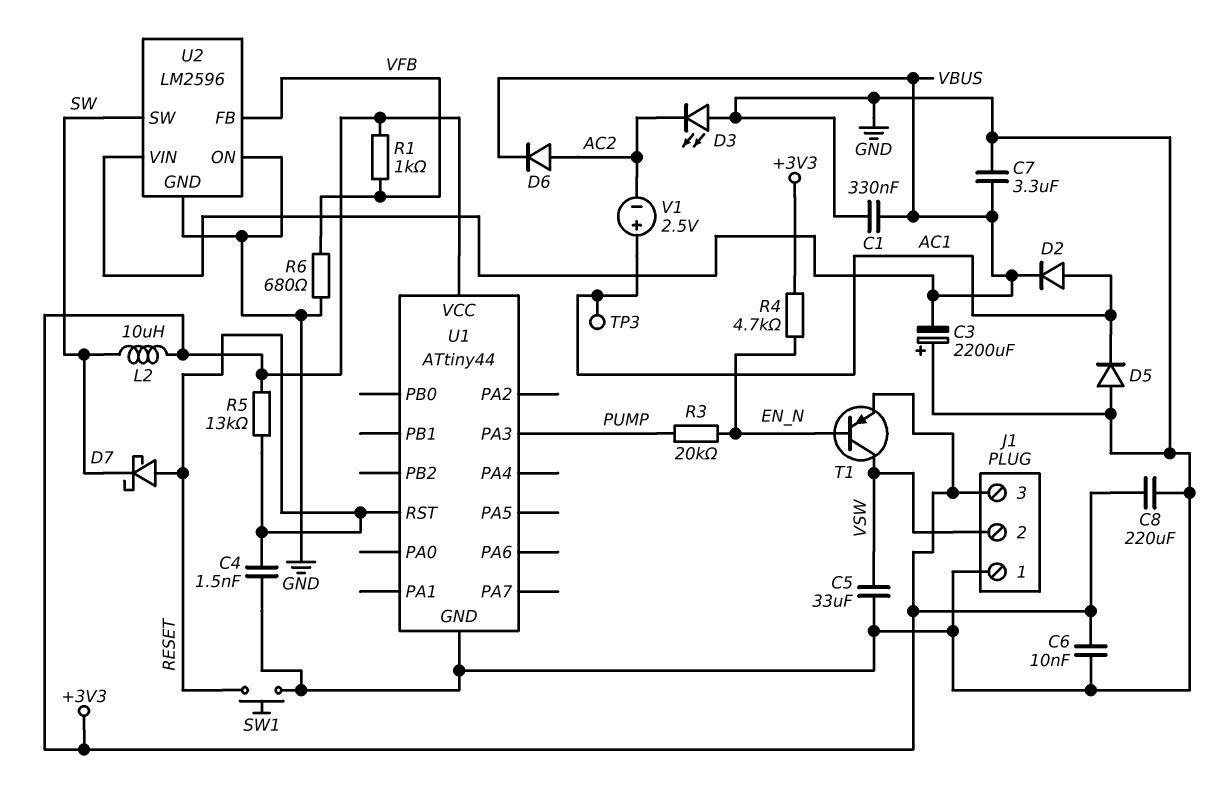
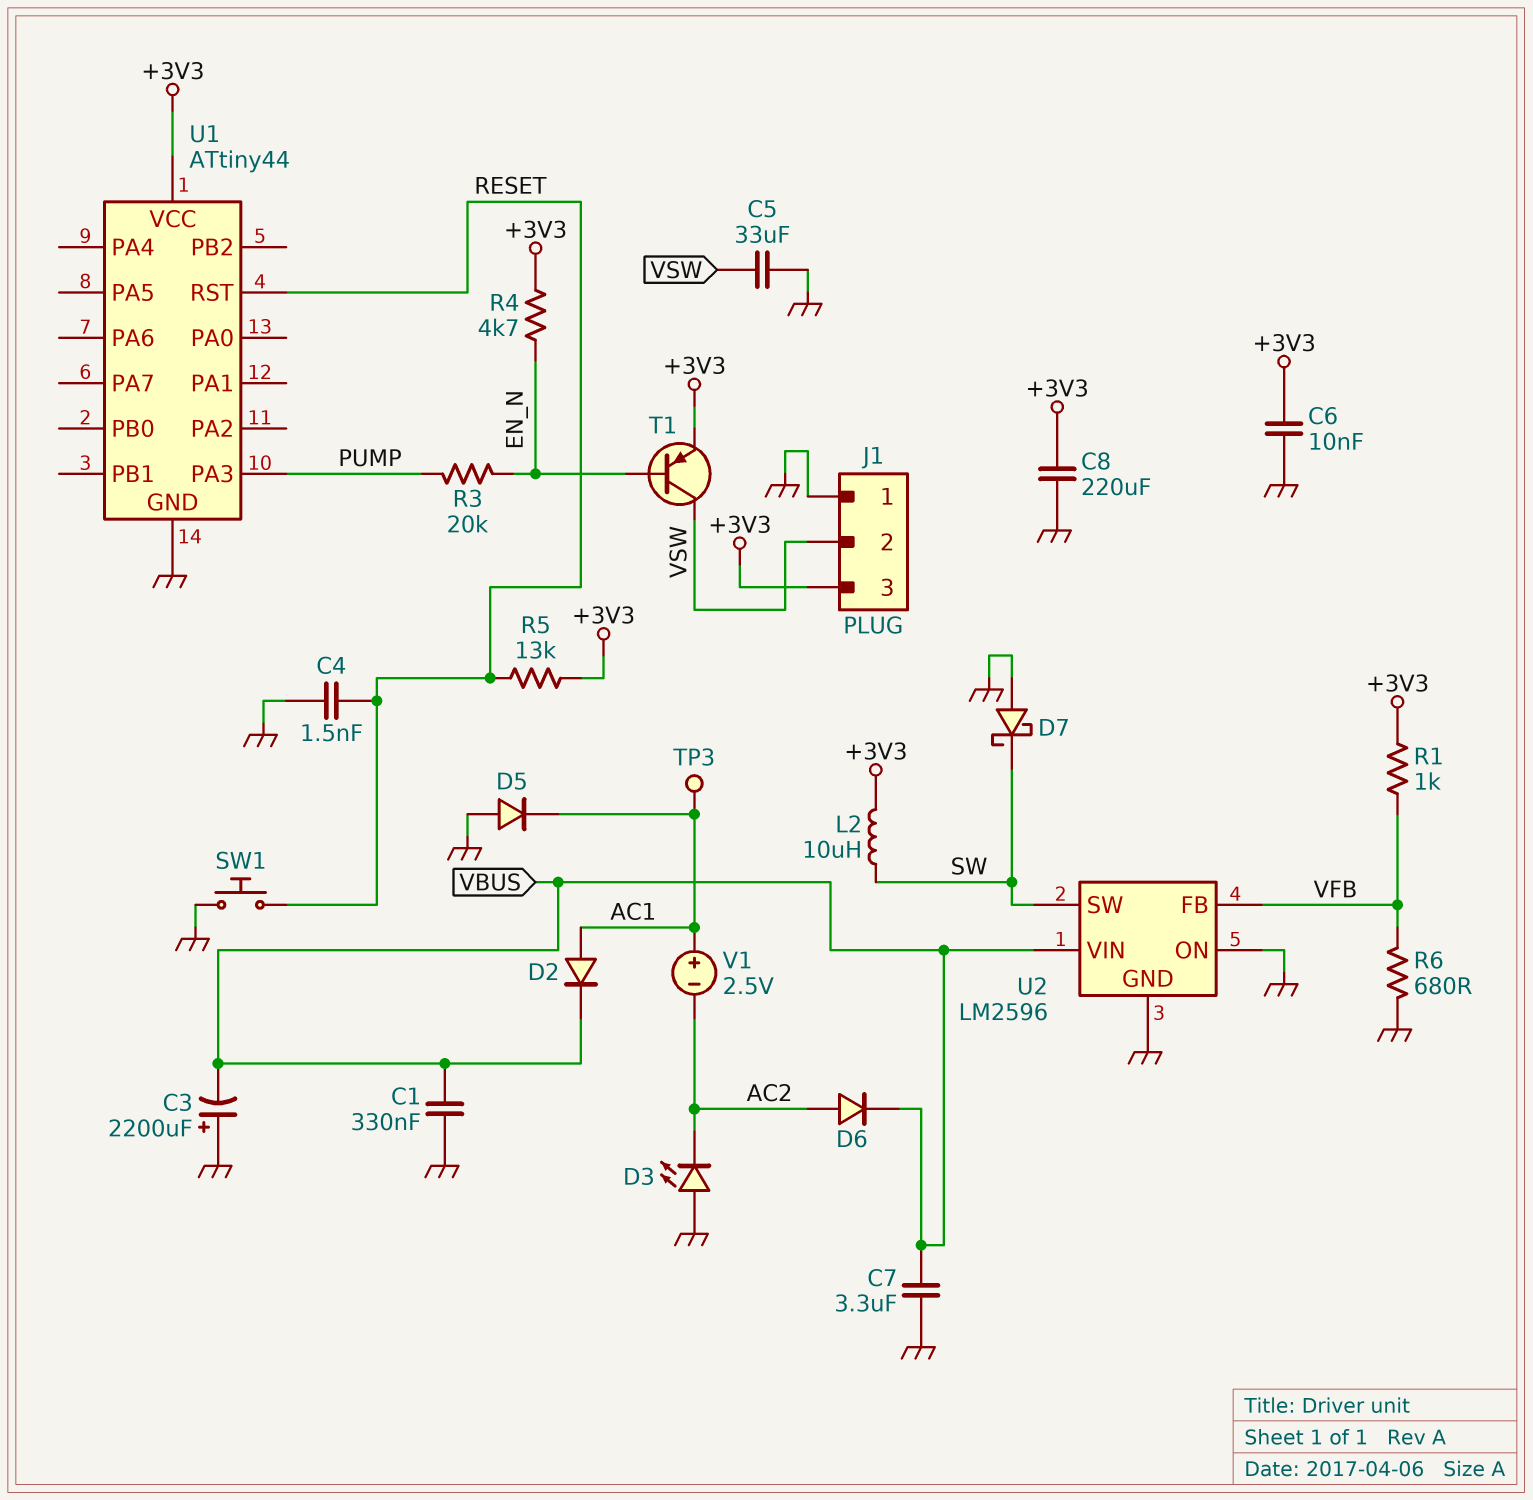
D7: schottky (A RESET, K SW) -> schottky (A GND, K SW)

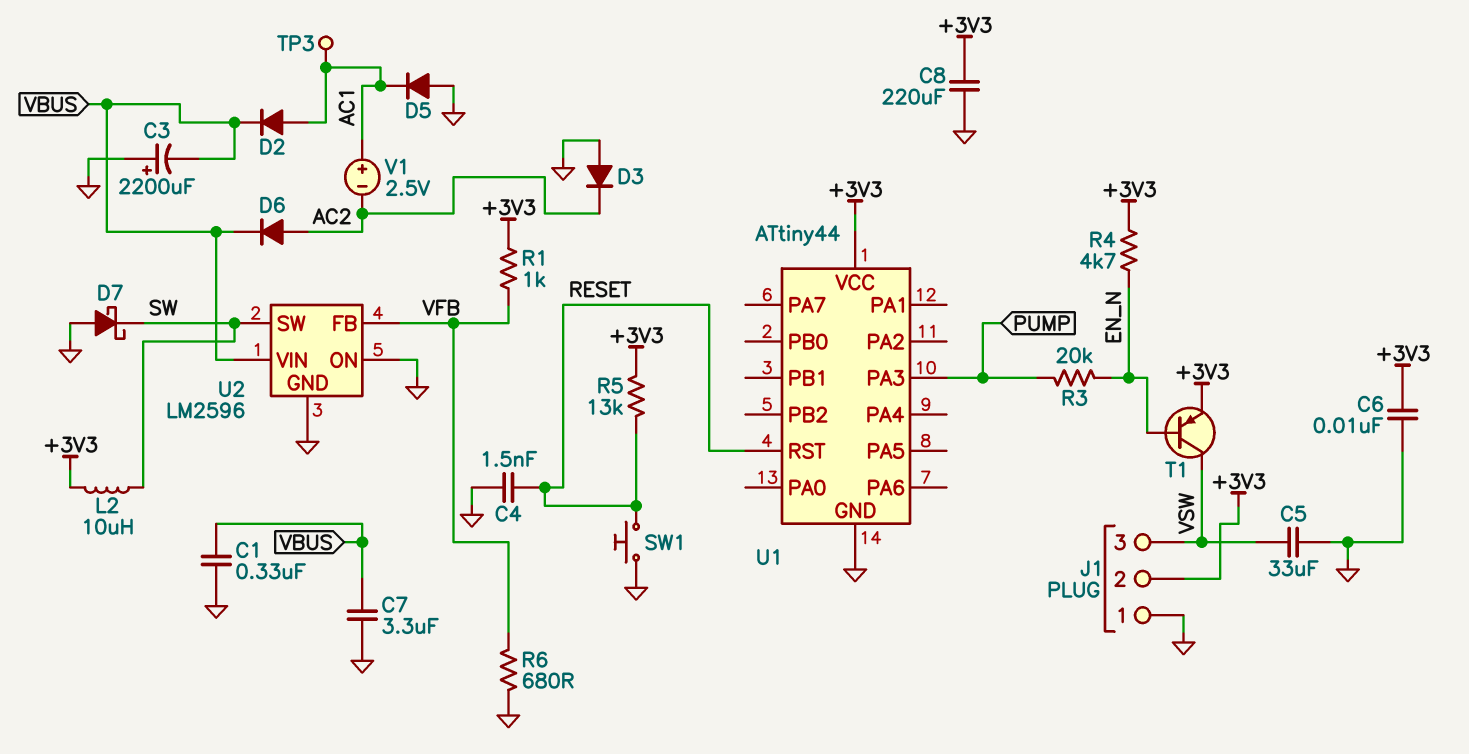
D3: LED (A GND, K AC2) -> diode (A GND, K AC2)
J1 pin 2: VSW -> +3V3
J1 pin 3: +3V3 -> VSW

